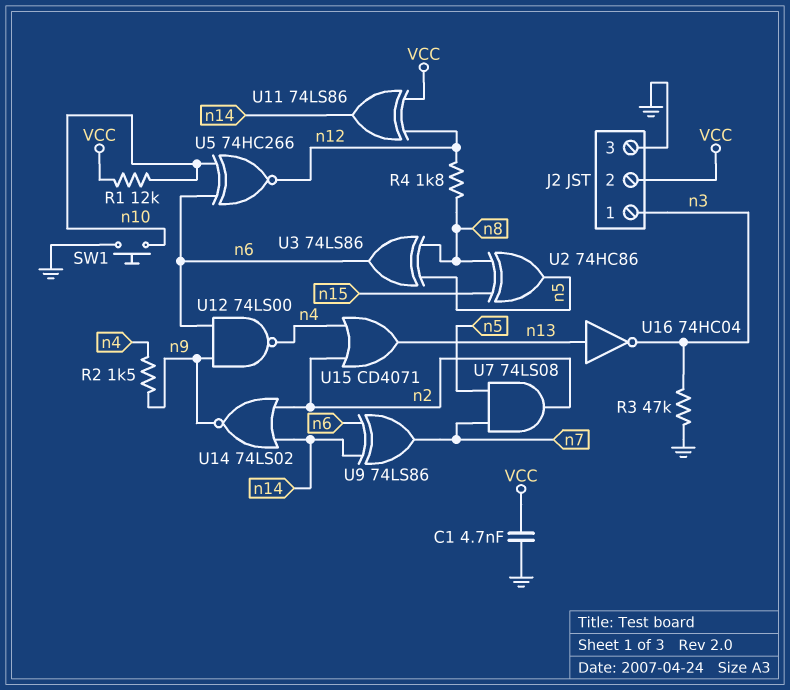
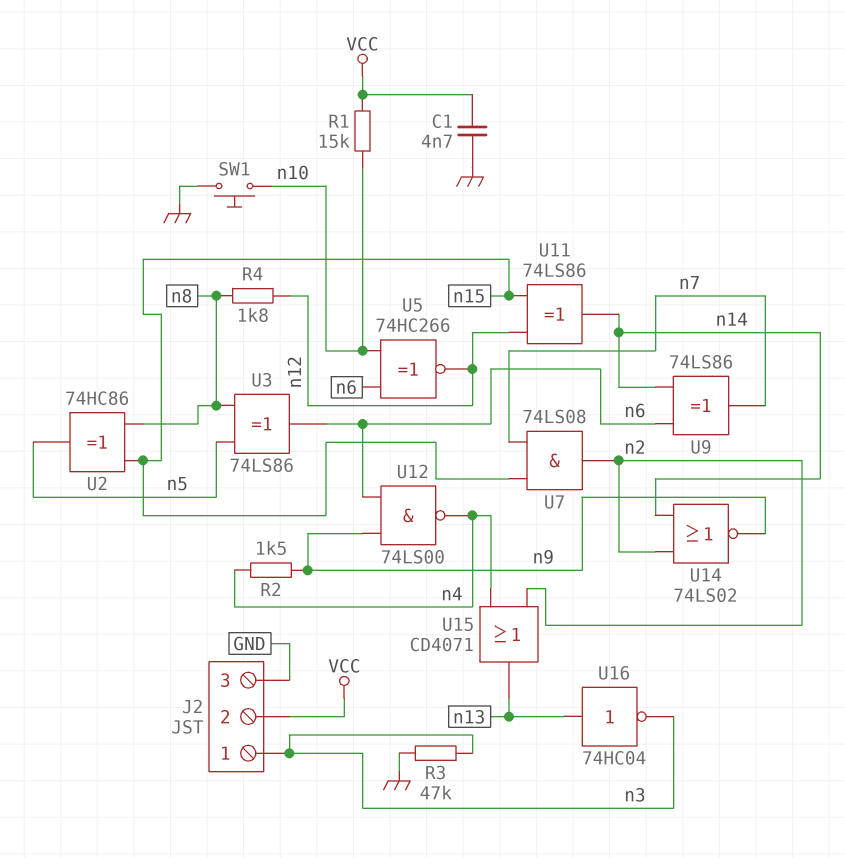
R1: 12k (VCC, n10) -> 15k (VCC, n10)
U7: AND 74LS08 (in n5, in n7, out n2) -> AND 74LS08 (in n7, in n15, out n2)
U11: XOR 74LS86 (in VCC, in n12, out n14) -> XOR 74LS86 (in n12, in n15, out n14)

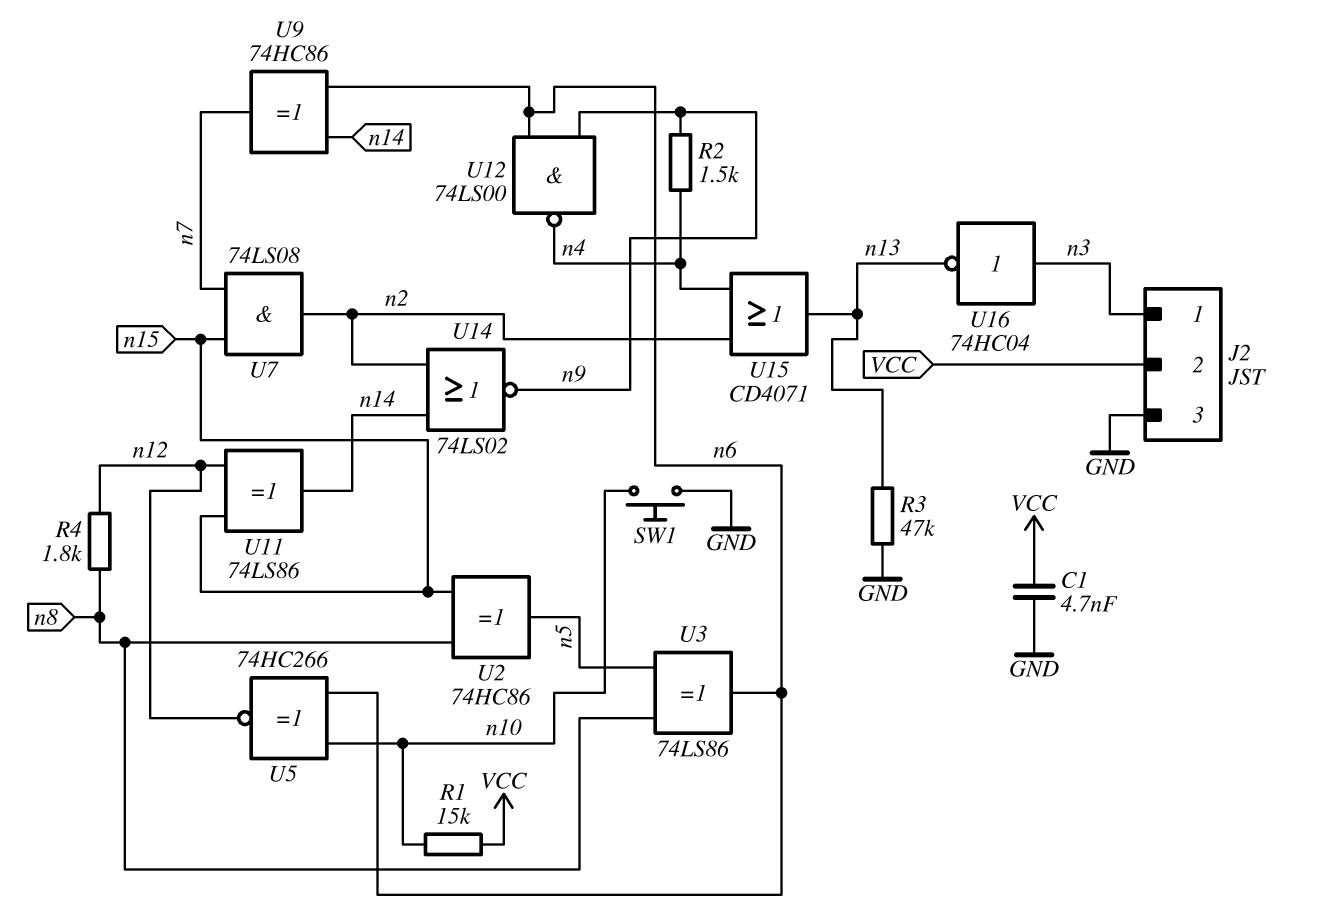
R3: 47k (GND, n3) -> 47k (GND, n13)
U9: XOR 74LS86 (in n6, in n14, out n7) -> XOR 74HC86 (in n6, in n14, out n7)
U16: NOT 74HC04 (in n13, out n3) -> NOT 74HC04 (in n3, out n13)

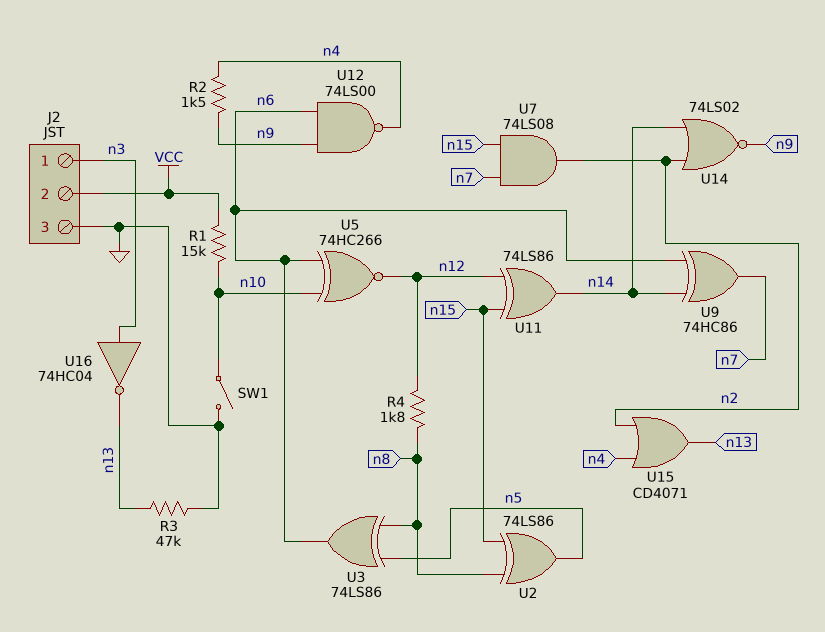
C1: 4.7nF (GND, VCC) -> none
SW1: button (GND, n10) -> switch (GND, n10)
U2: XOR 74HC86 (in n8, in n15, out n5) -> XOR 74LS86 (in n8, in n15, out n5)

